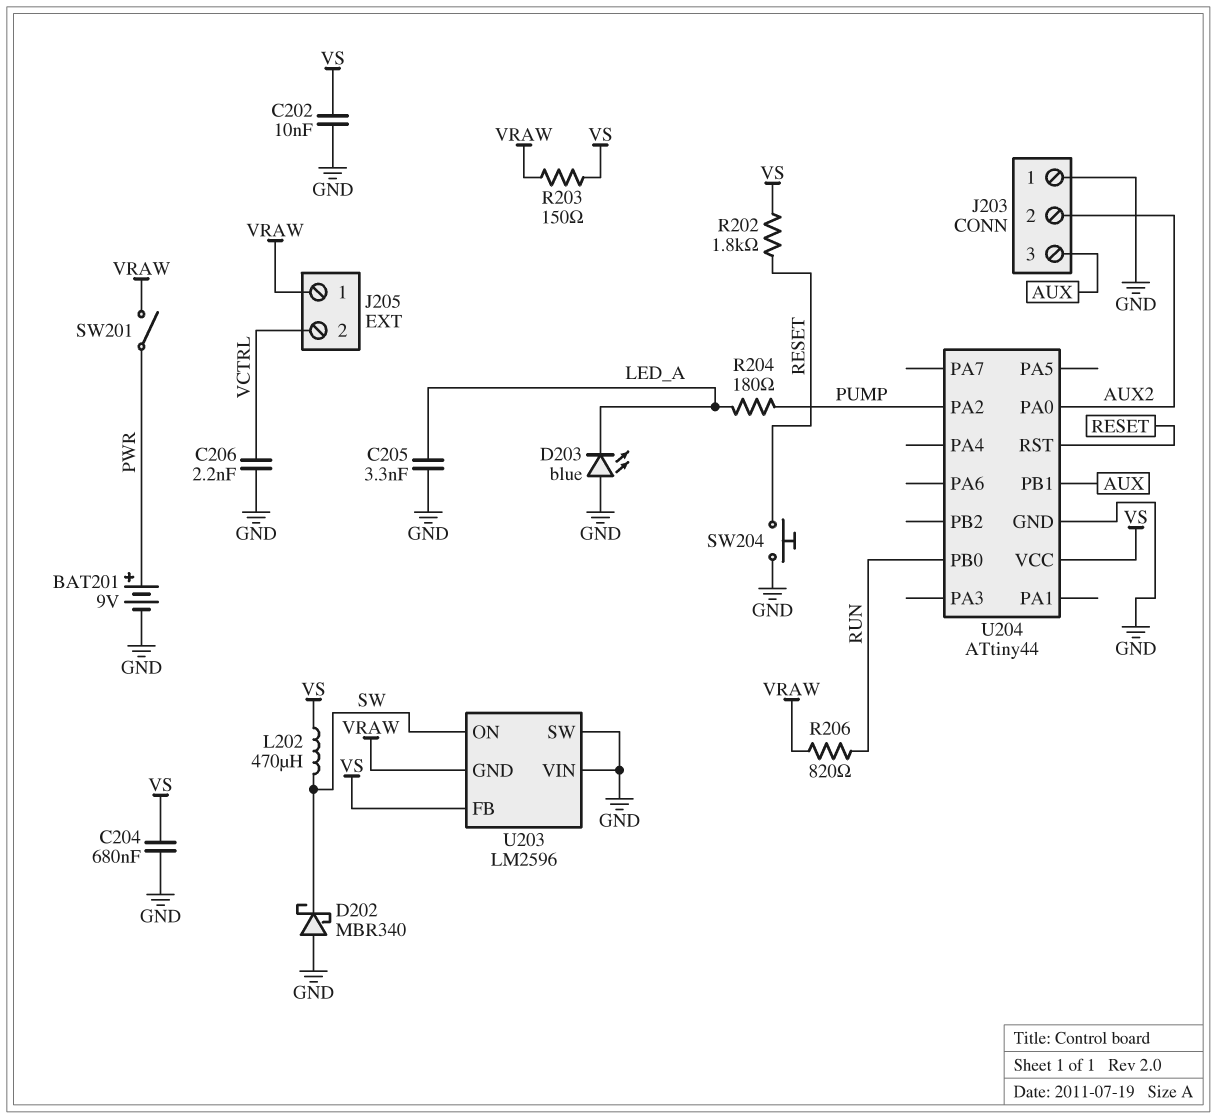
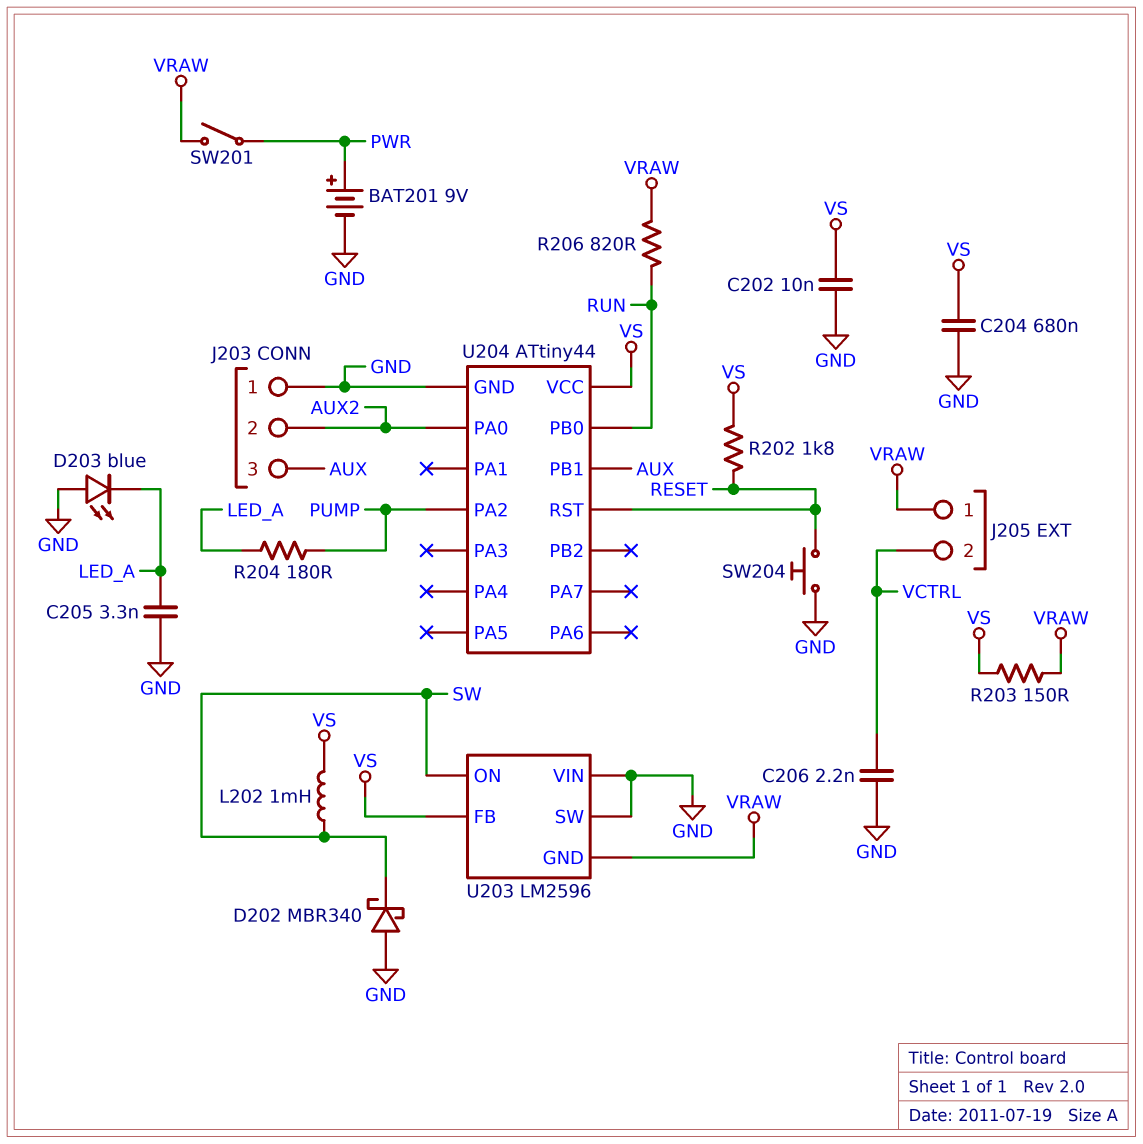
L202: 470uH (SW, VS) -> 1mH (SW, VS)

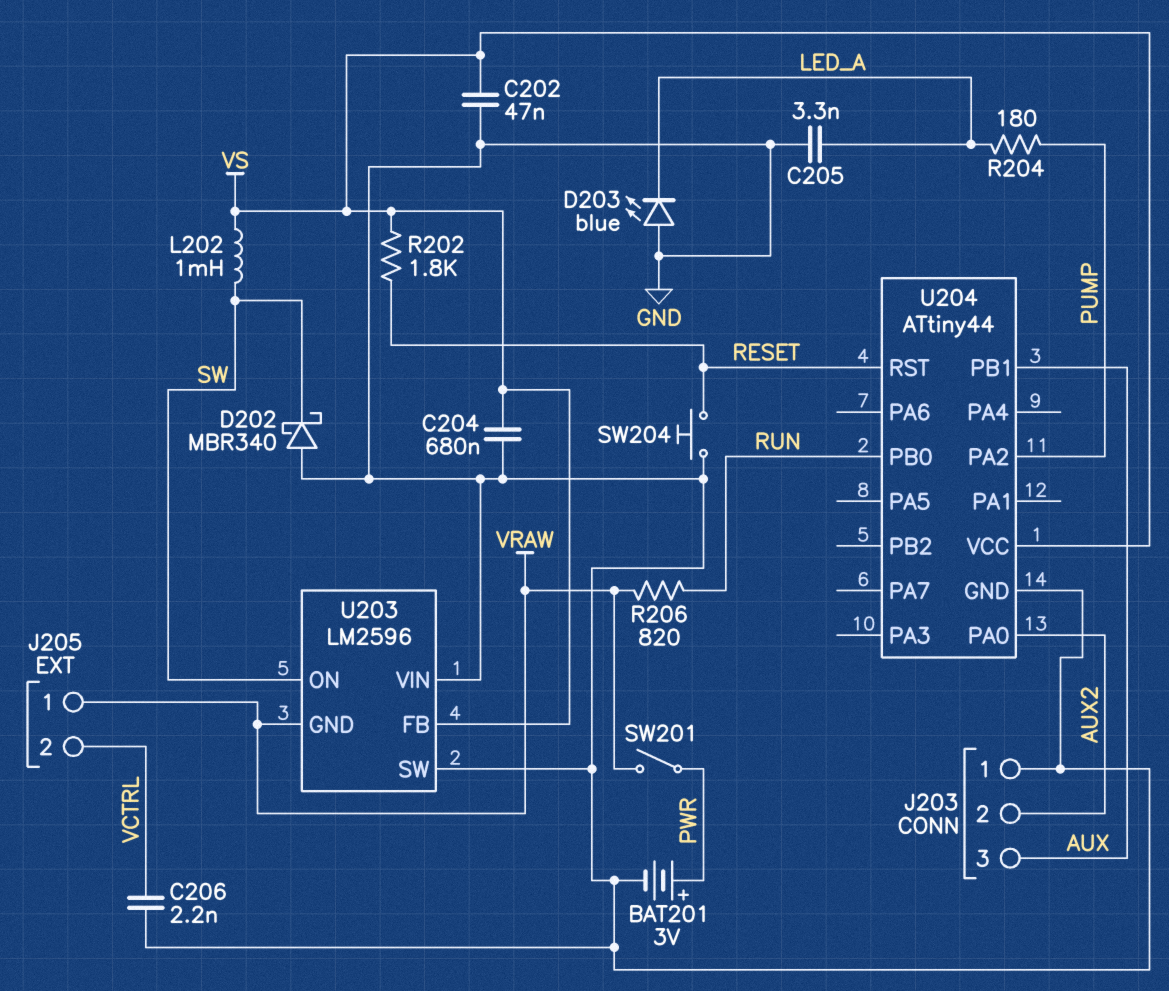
BAT201: 9V (plus PWR, minus GND) -> 3V (plus PWR, minus GND)
C202: 10nF (GND, VS) -> 47nF (GND, VS)
R203: 150 (VRAW, VS) -> none

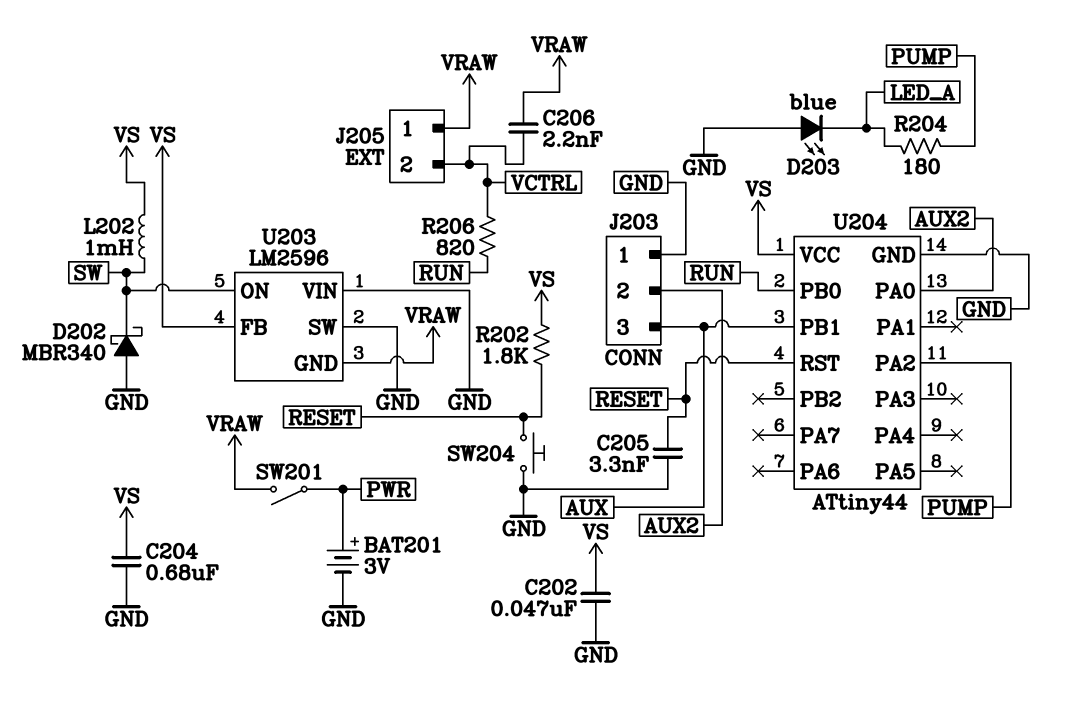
C205: 3.3nF (GND, LED_A) -> 3.3nF (GND, RESET)
C206: 2.2nF (GND, VCTRL) -> 2.2nF (VCTRL, VRAW)
R206: 820 (RUN, VRAW) -> 820 (RUN, VCTRL)

